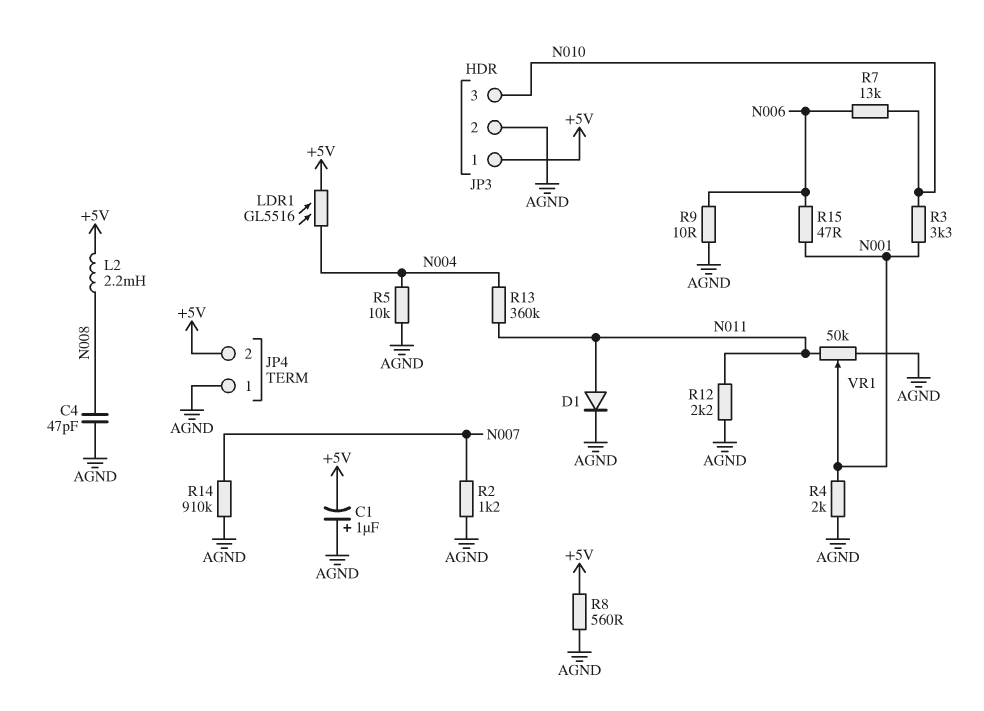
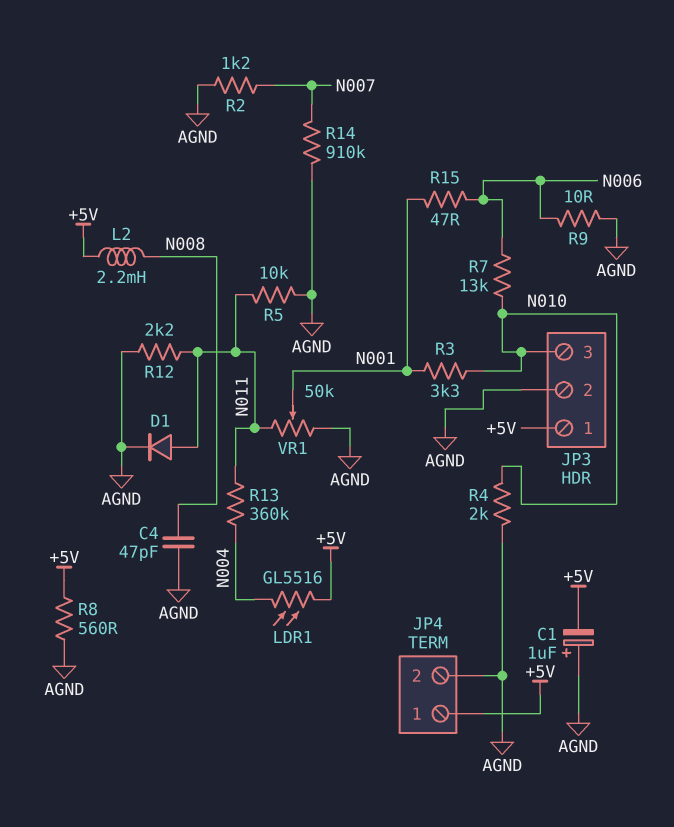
JP4 pin 1: AGND -> +5V
JP4 pin 2: +5V -> AGND
R4: 2k (AGND, N001) -> 2k (AGND, N010)
R5: 10k (AGND, N004) -> 10k (AGND, N011)

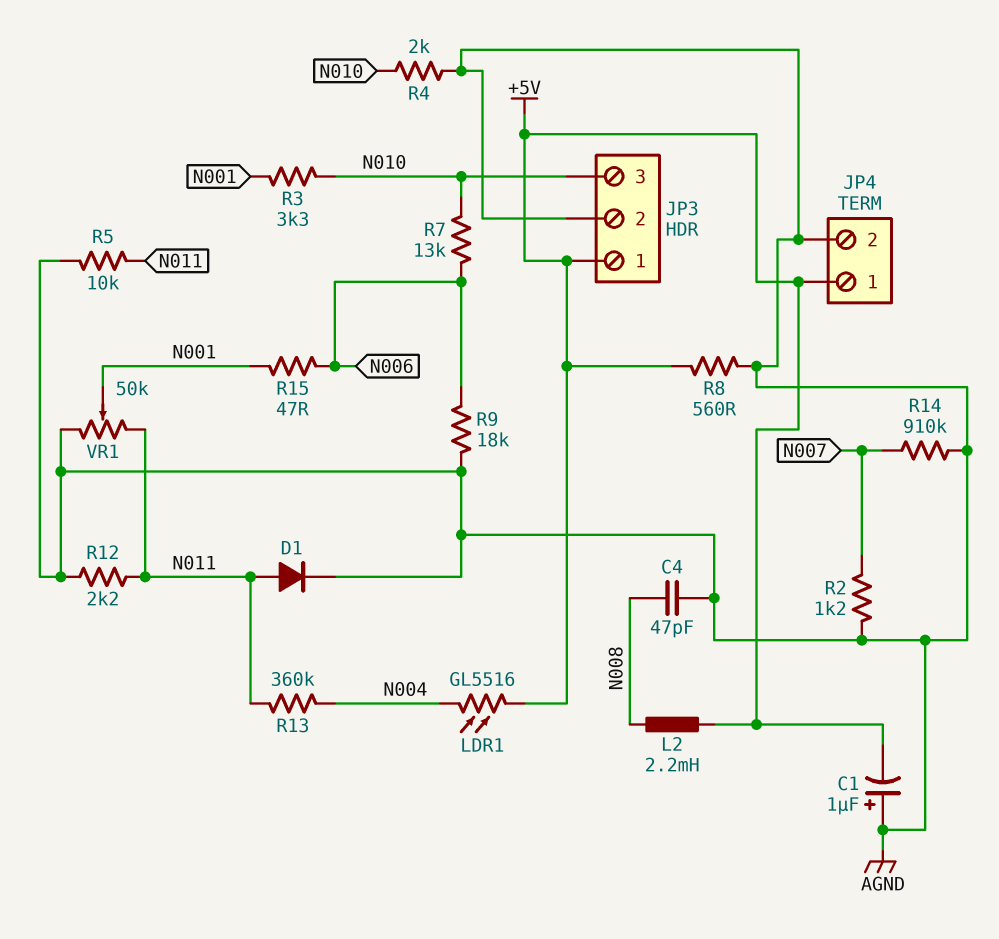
R9: 10 (AGND, N006) -> 18k (AGND, N006)

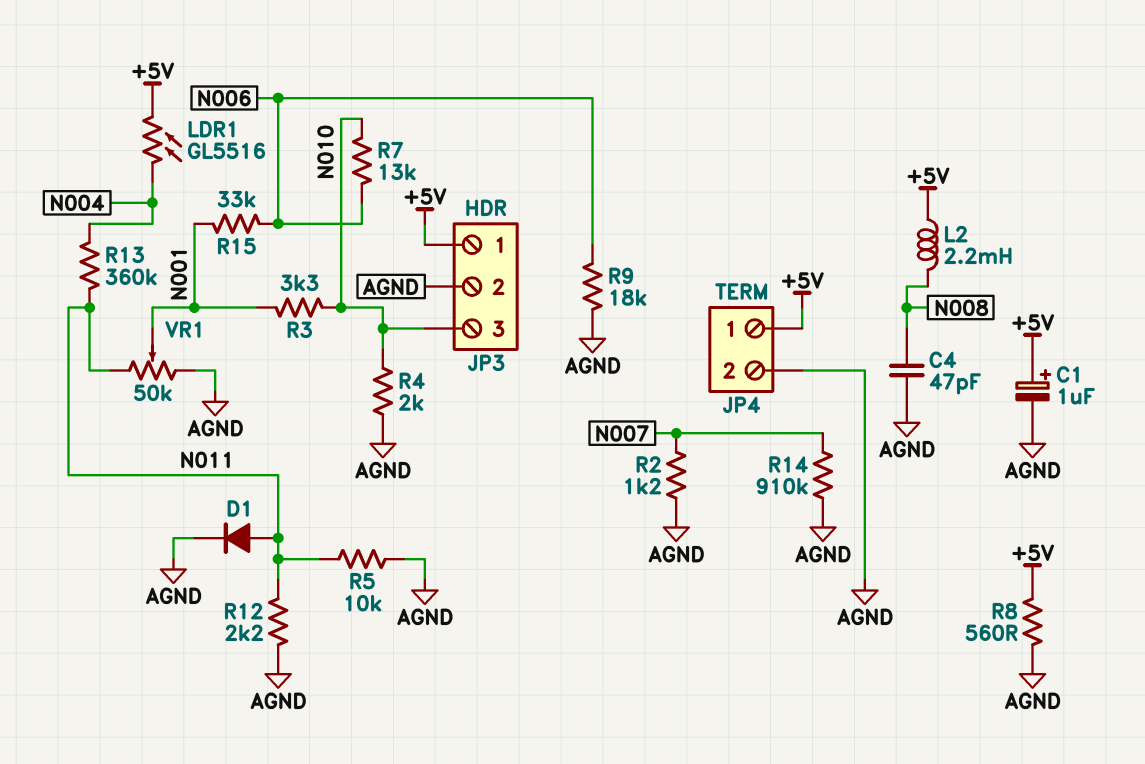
C1: 1uF (plus AGND, minus +5V) -> 1uF (plus +5V, minus AGND)
R15: 47 (N001, N006) -> 33k (N001, N006)

